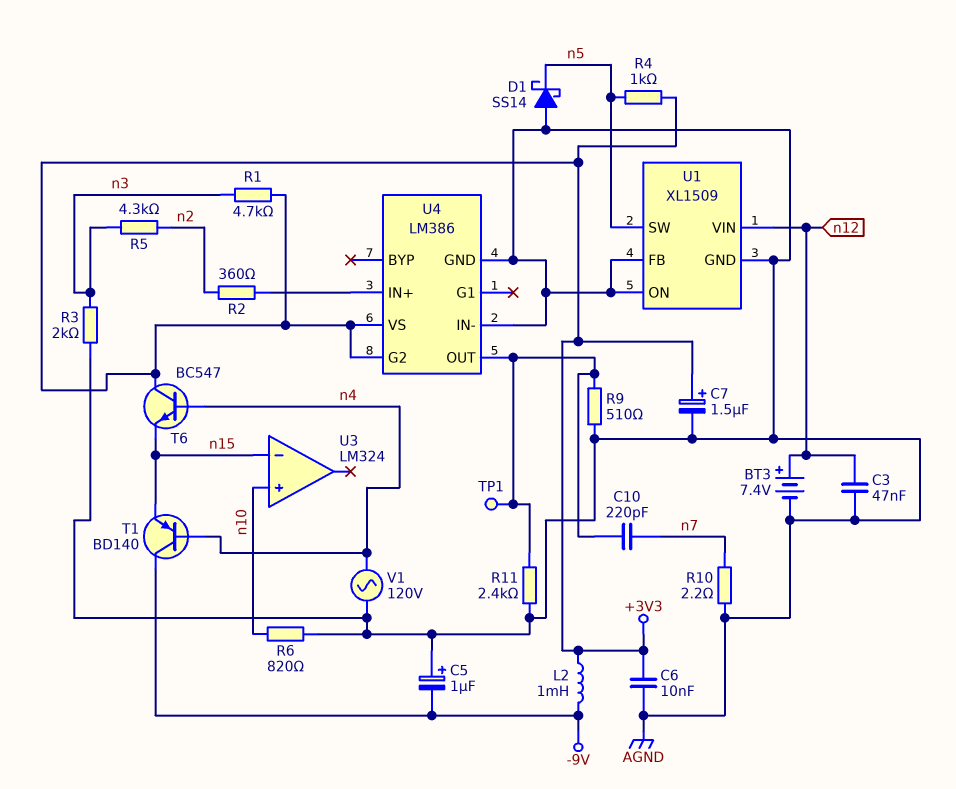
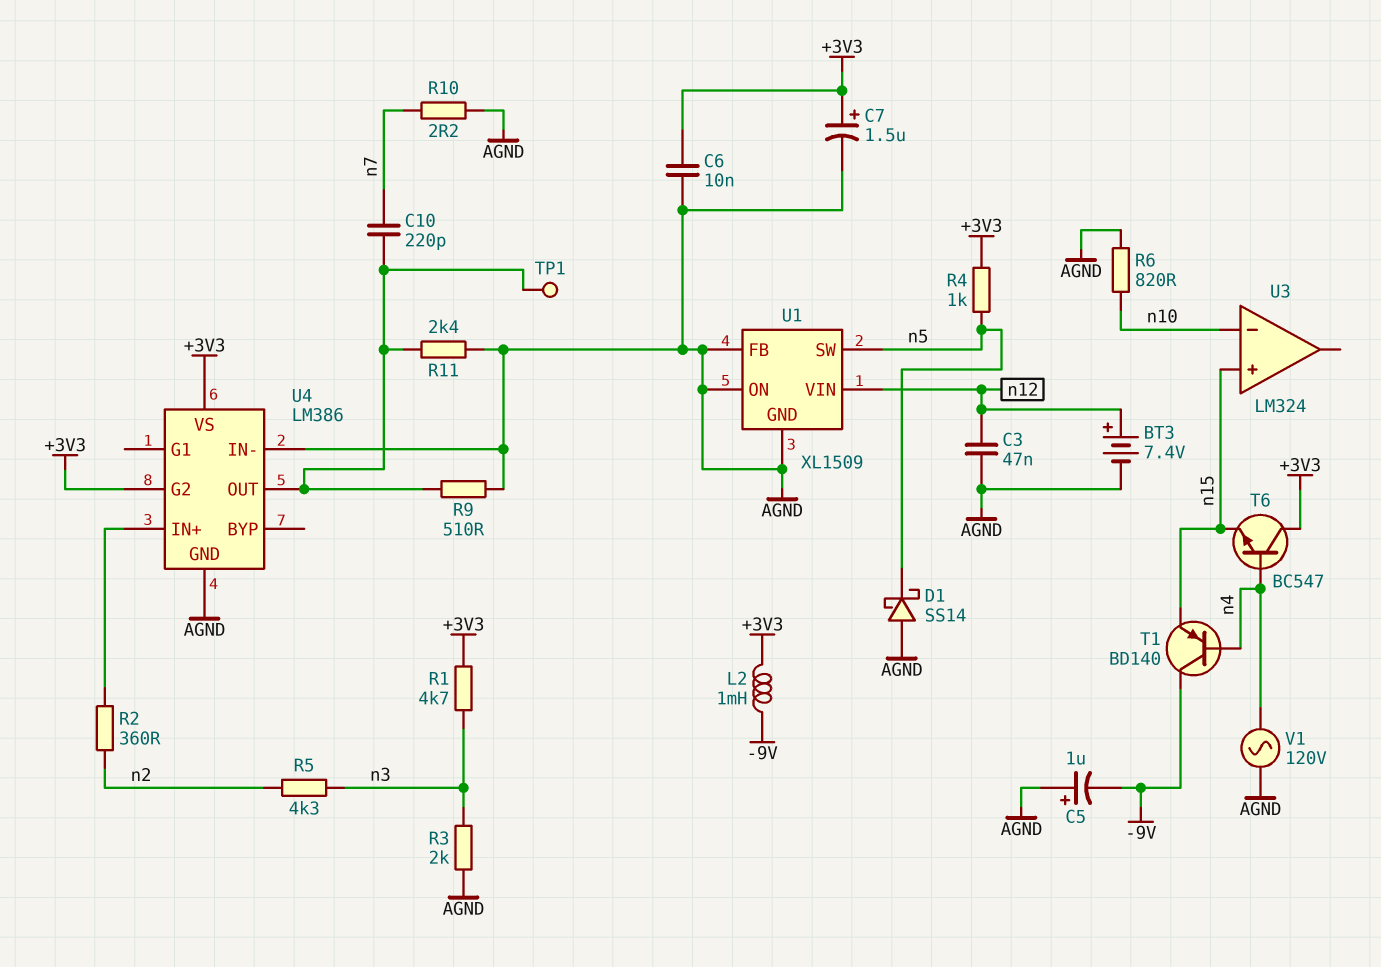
U3 pin in+: n10 -> n15
U3 pin in-: n15 -> n10

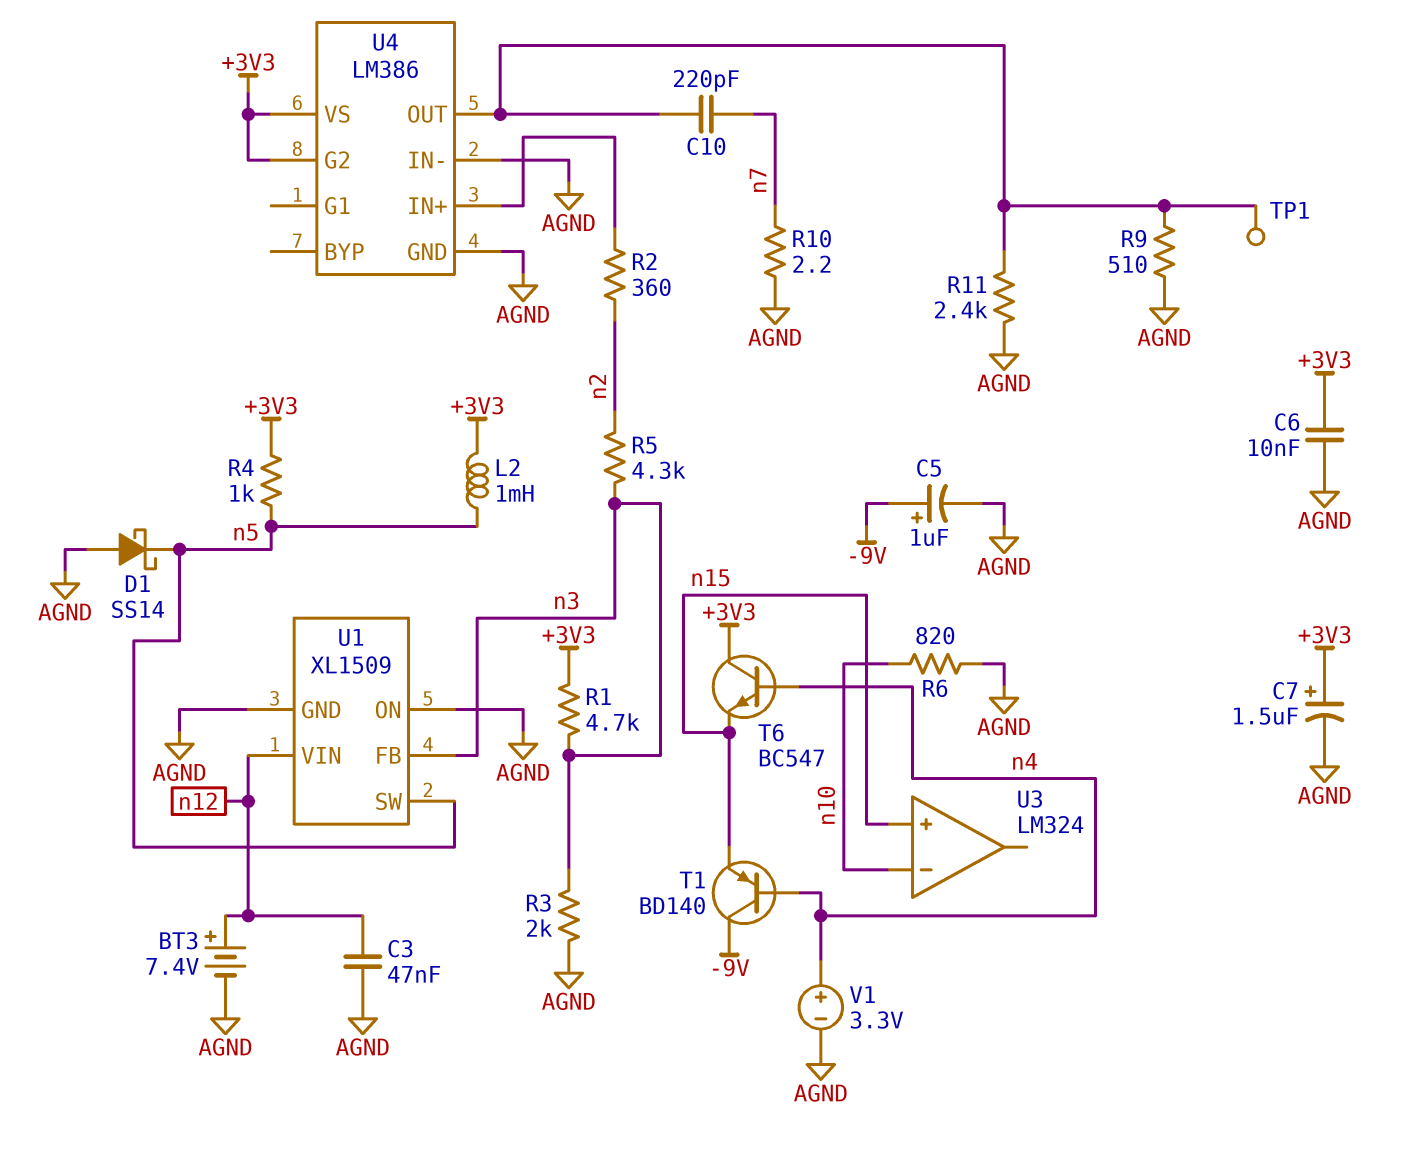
C5: 1uF (plus AGND, minus -9V) -> 1uF (plus -9V, minus AGND)
L2: 1mH (+3V3, -9V) -> 1mH (+3V3, n5)
U1 pin FB: AGND -> n3
V1: AC 120V (AGND, n4) -> 3.3V (plus n4, minus AGND)

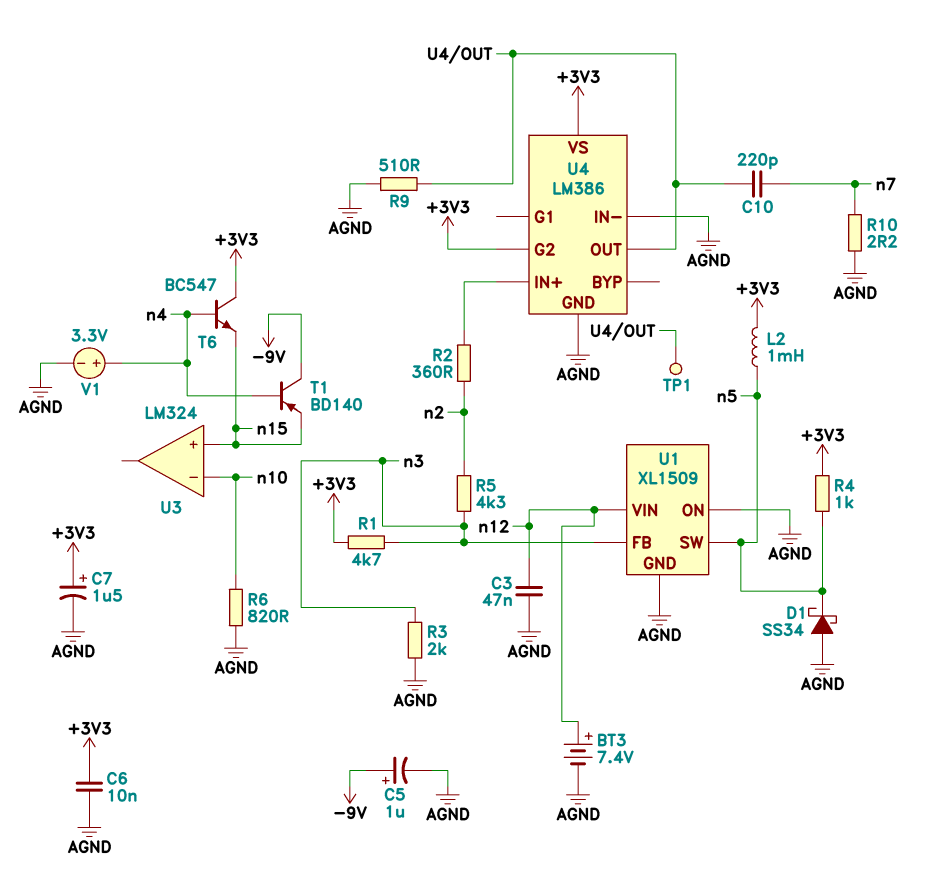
D1: schottky SS14 (A AGND, K n5) -> schottky SS34 (A AGND, K n5)
R11: 2.4k (AGND, U4/OUT) -> none

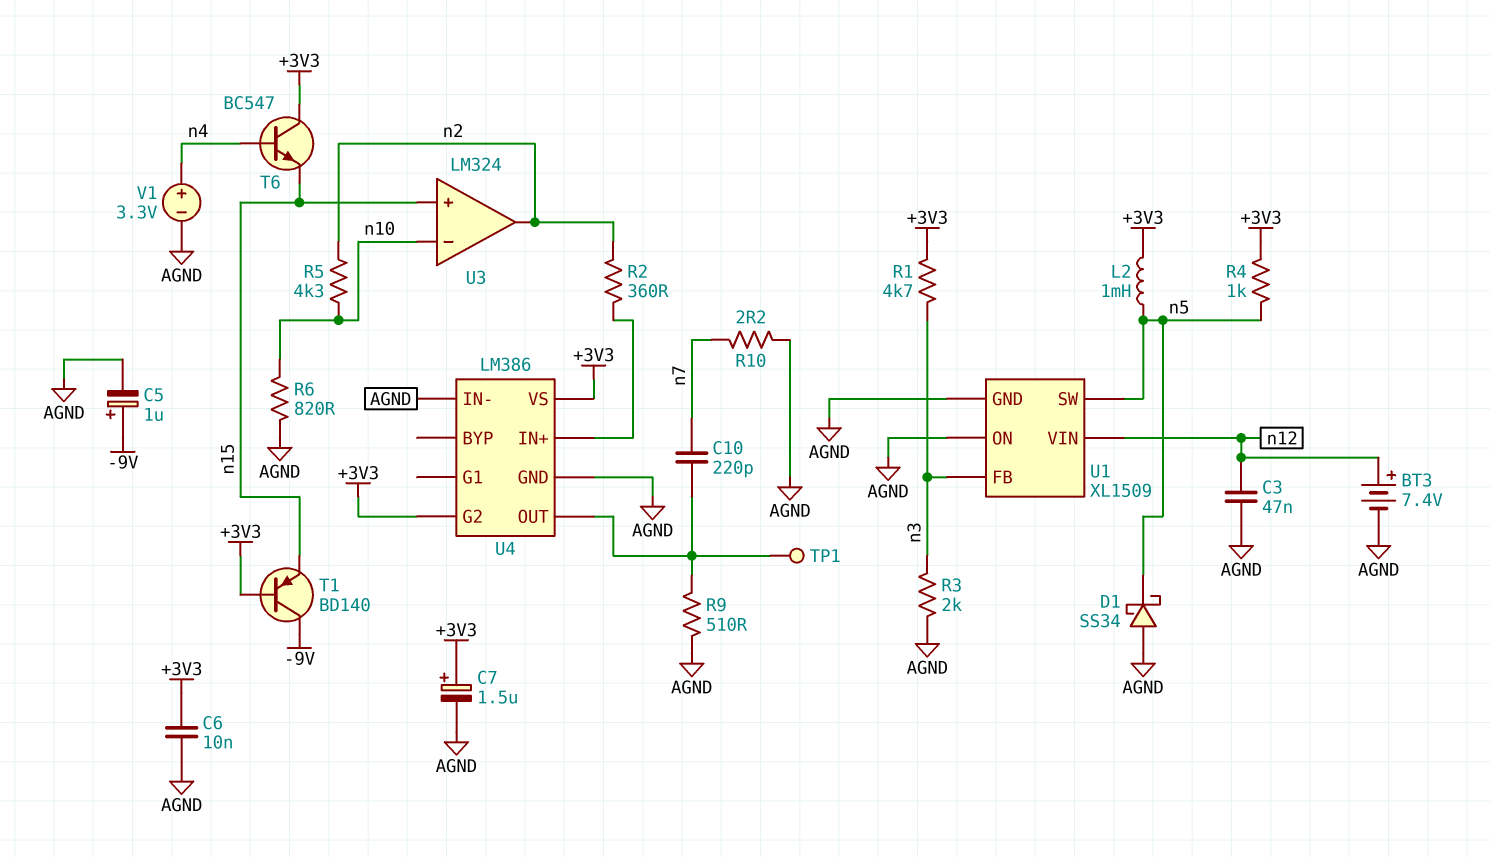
R5: 4.3k (n2, n3) -> 4.3k (n2, n10)
T1: PNP BD140 (B n4, C -9V, E n15) -> PNP BD140 (B +3V3, C -9V, E n15)
U3 pin out: none -> n2

